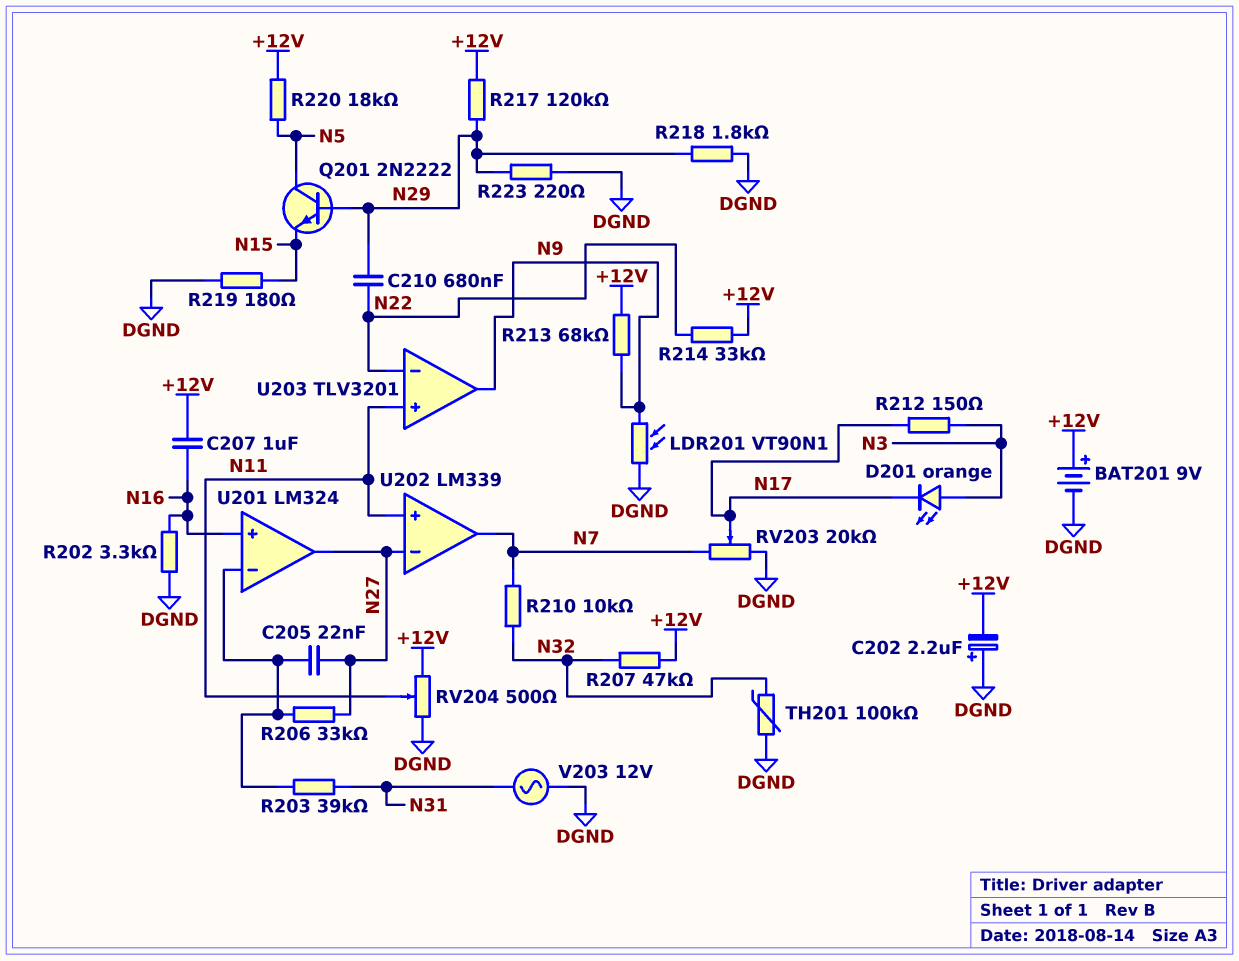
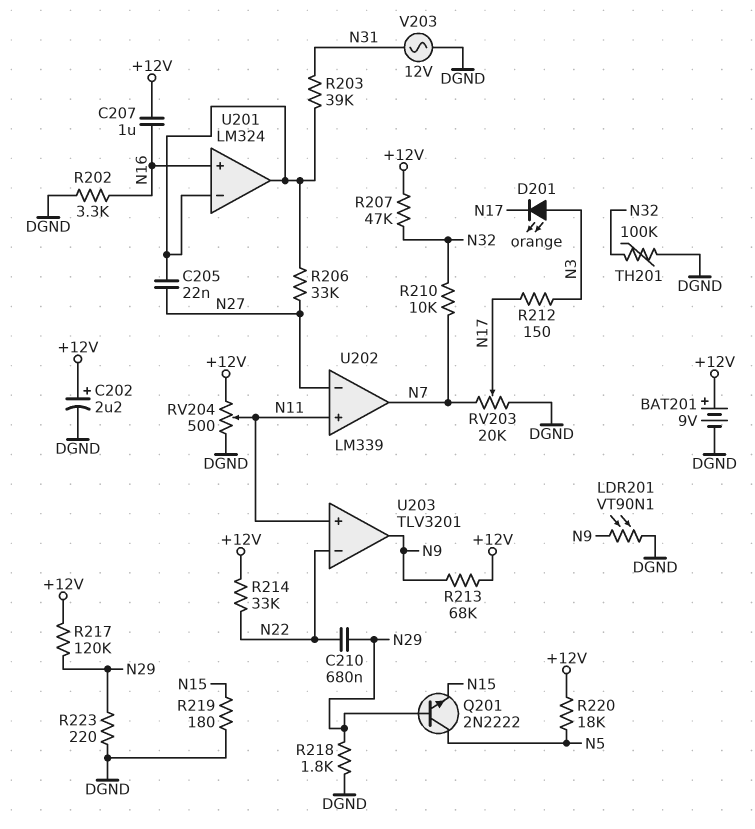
C202: 2.2uF (plus DGND, minus +12V) -> 2.2uF (plus +12V, minus DGND)
U201 pin out: N27 -> U201/in-

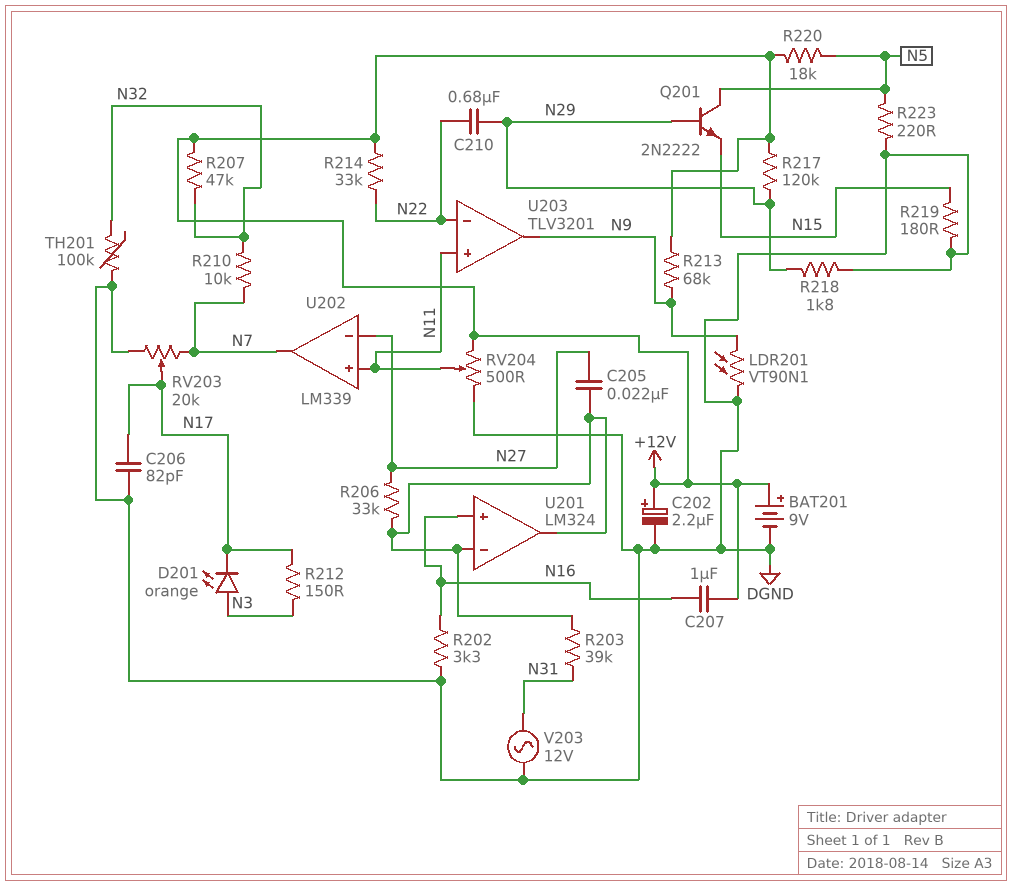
C206: none -> 82pF (DGND, N17)
R223: 220 (DGND, N29) -> 220 (DGND, N5)

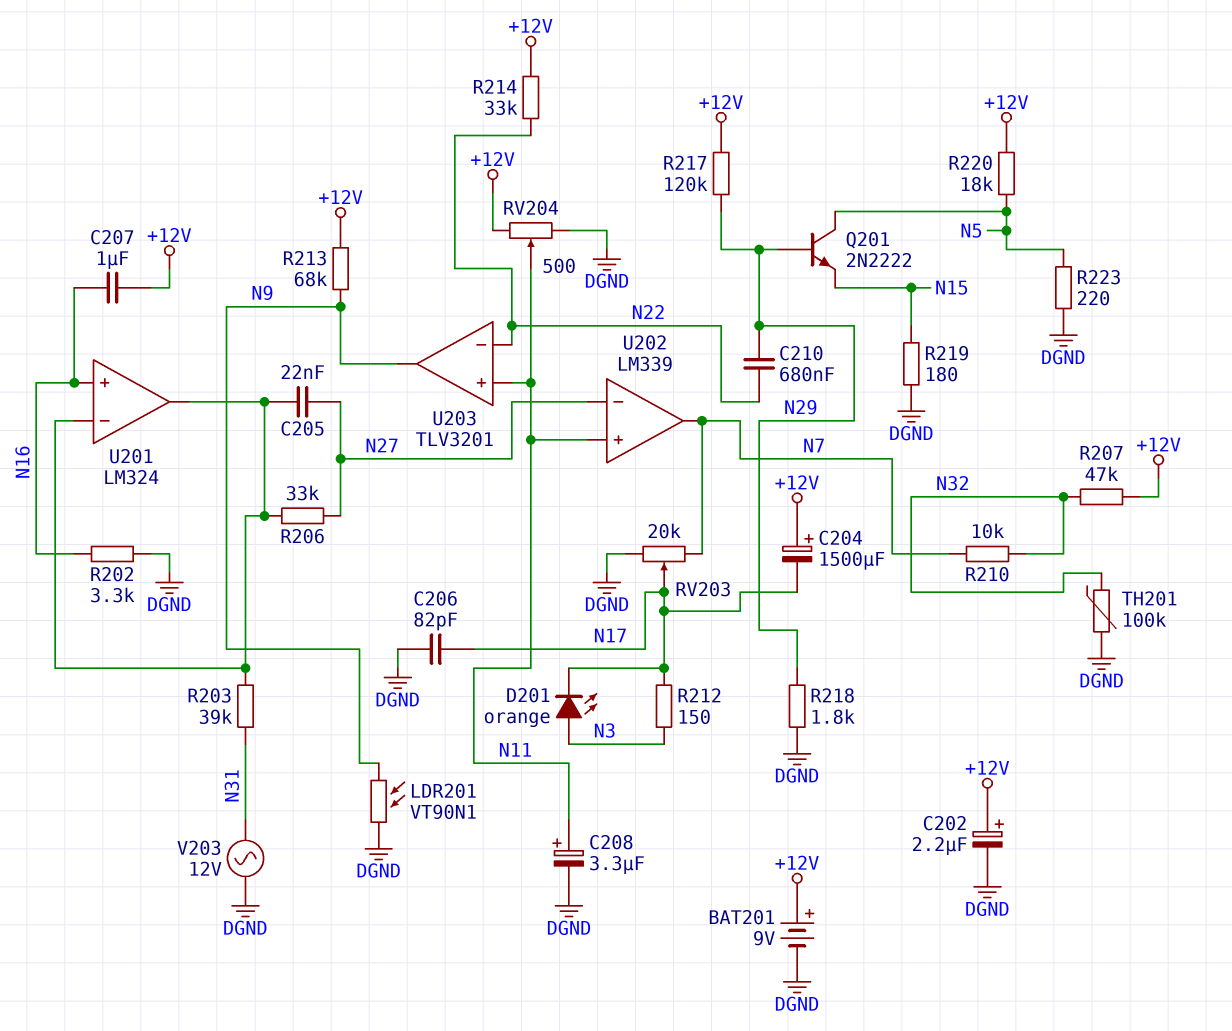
C204: none -> 1500uF (plus +12V, minus N17)
C208: none -> 3.3uF (plus N11, minus DGND)

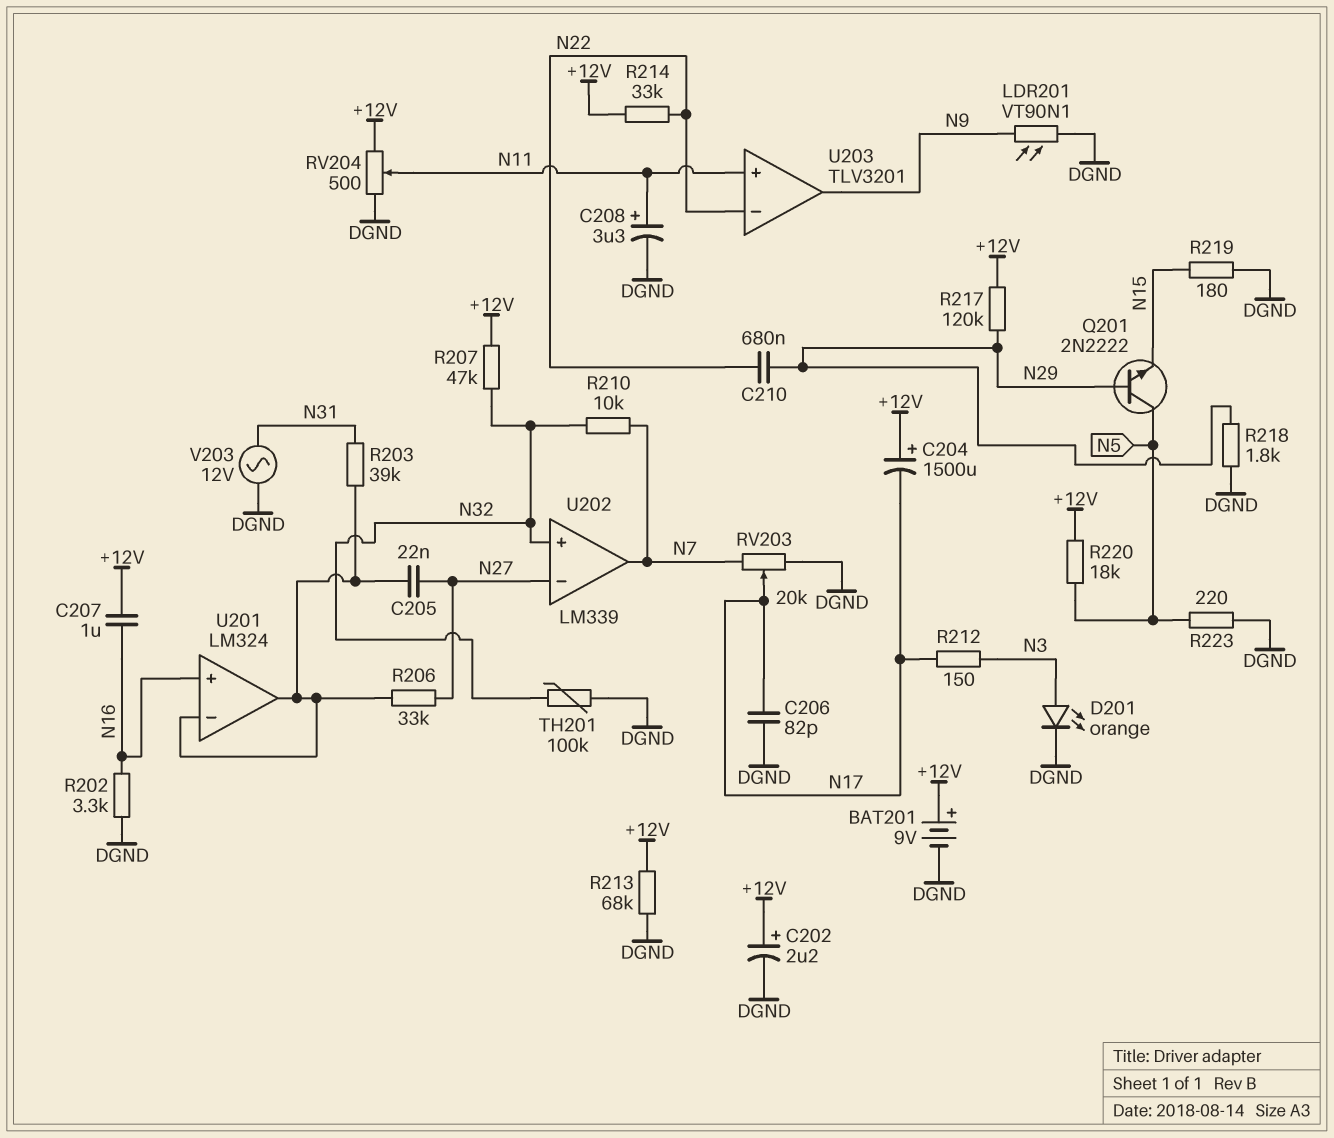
D201: LED orange (A N3, K N17) -> LED orange (A N3, K DGND)
R213: 68k (+12V, N9) -> 68k (+12V, DGND)
U202 pin in+: N11 -> N32

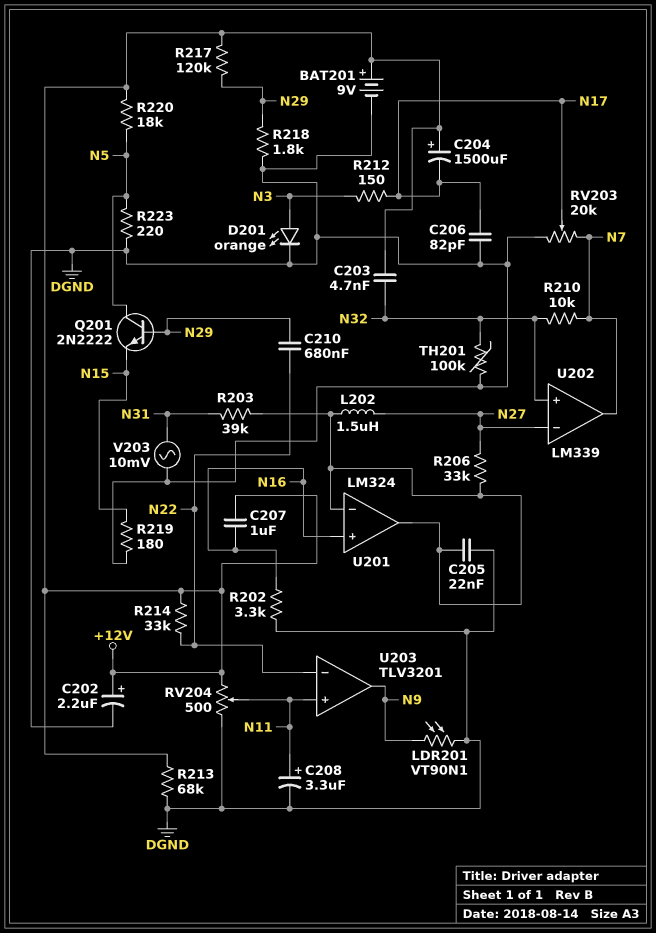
C203: none -> 4.7nF (+12V, N32)
C205: 22nF (N27, U201/in-) -> 22nF (DGND, U201/in-)
L202: none -> 1.5uH (N27, U201/in-)
R207: 47k (+12V, N32) -> none
V203: AC 12V (DGND, N31) -> AC 10mV (DGND, N31)

